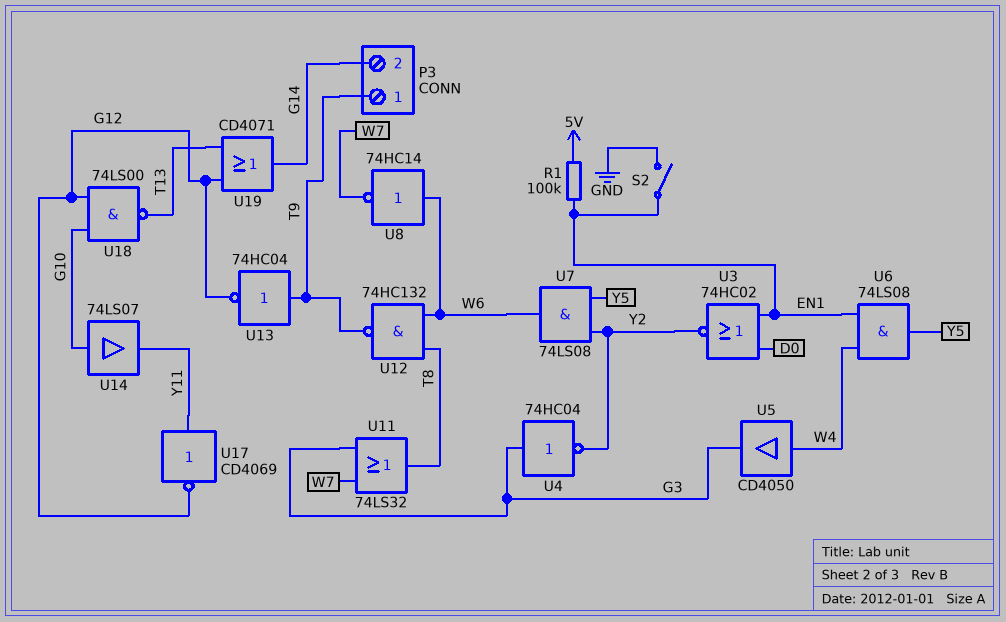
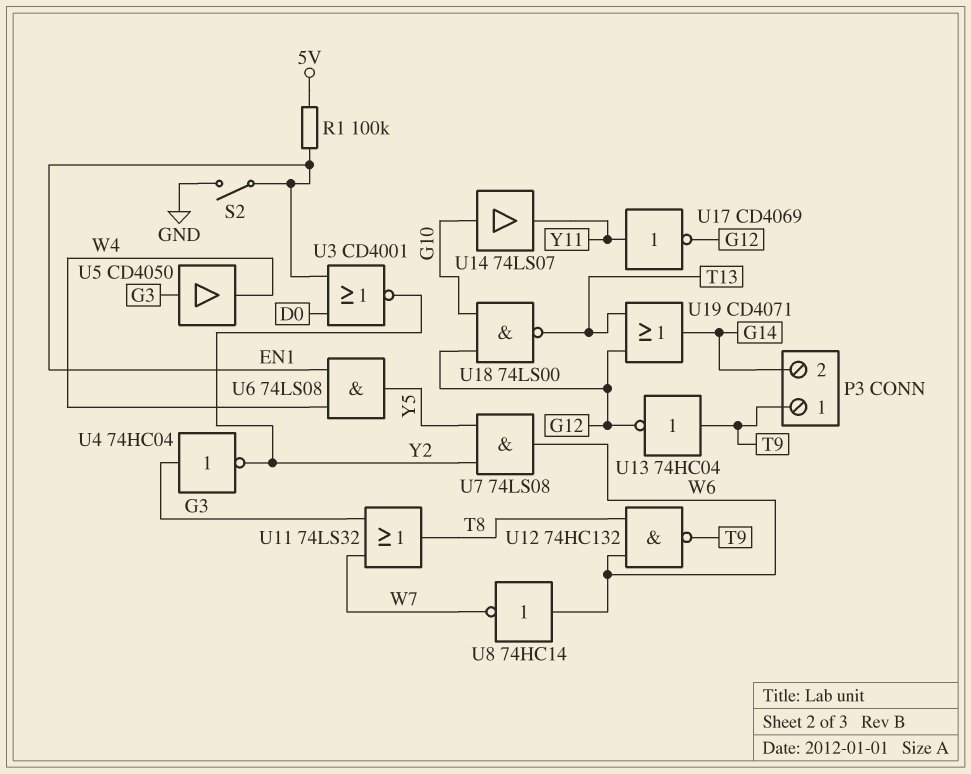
U3: NOR 74HC02 (in D0, in EN1, out Y2) -> NOR CD4001 (in D0, in EN1, out Y2)
U5: buffer CD4050 (in W4, out G3) -> buffer CD4050 (in G3, out W4)

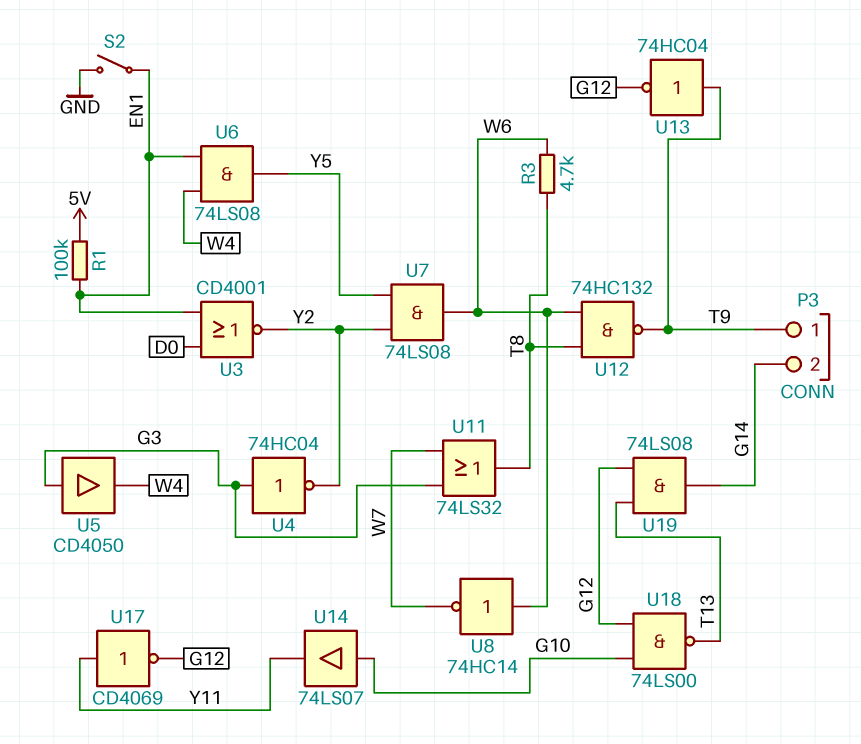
R3: none -> 4.7k (T8, W6)
U19: OR CD4071 (in G12, in T13, out G14) -> AND 74LS08 (in G12, in T13, out G14)

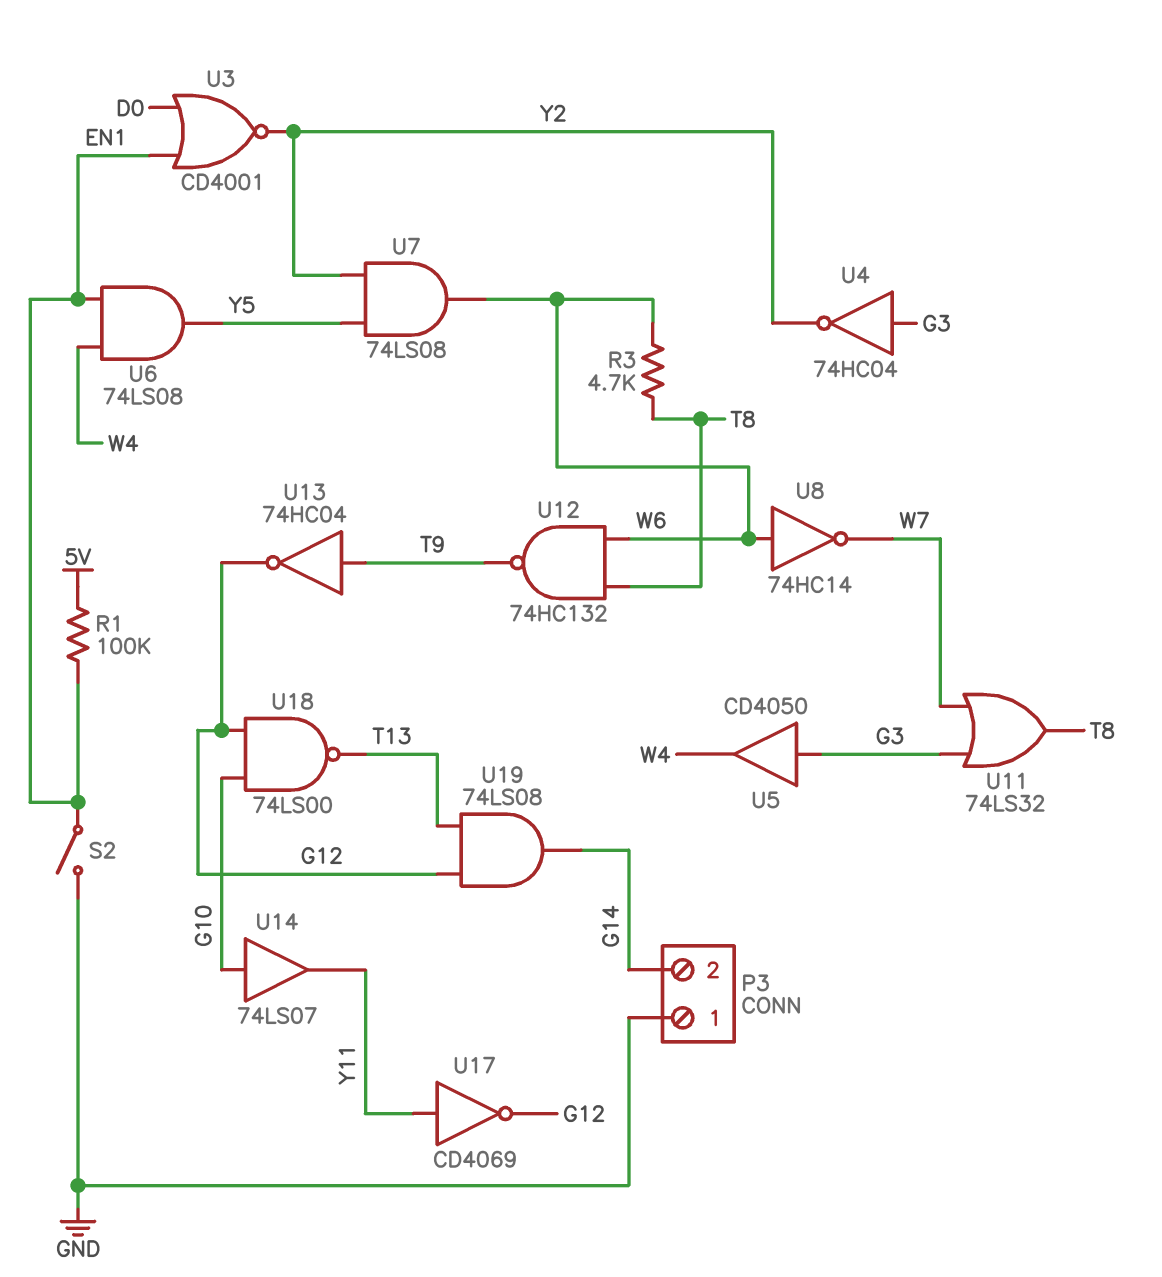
P3 pin 1: T9 -> GND

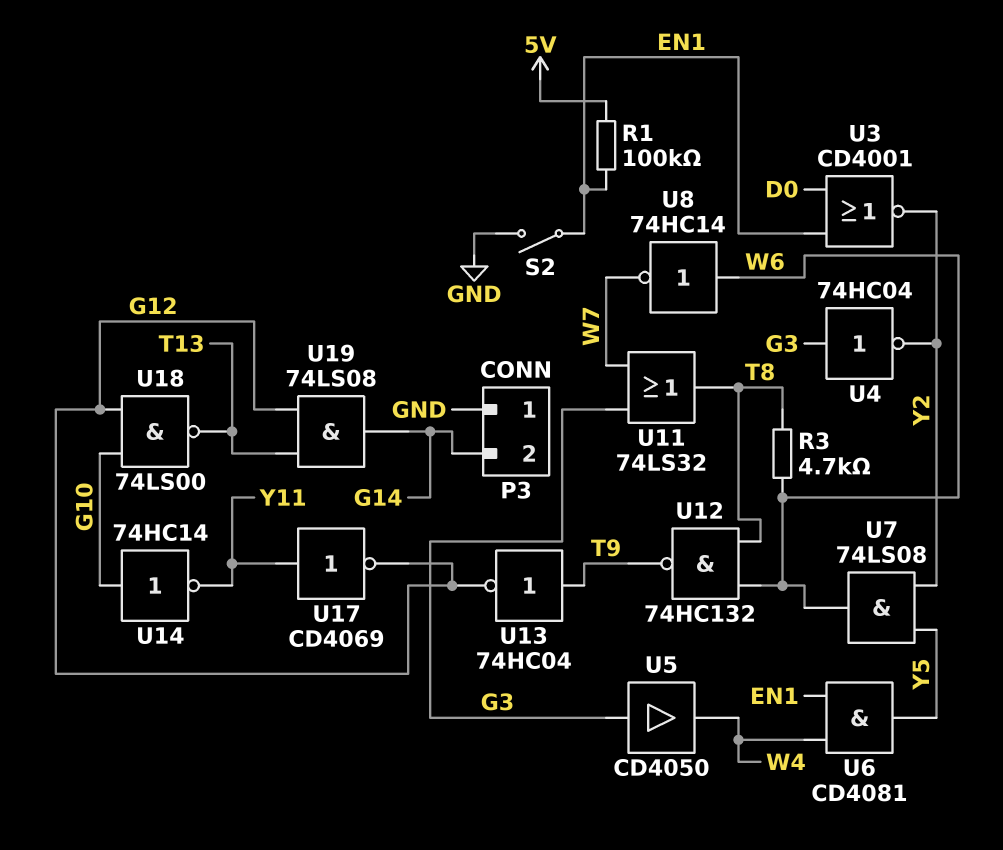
U6: AND 74LS08 (in EN1, in W4, out Y5) -> AND CD4081 (in EN1, in W4, out Y5)
U14: buffer 74LS07 (in G10, out Y11) -> NOT 74HC14 (in G10, out Y11)

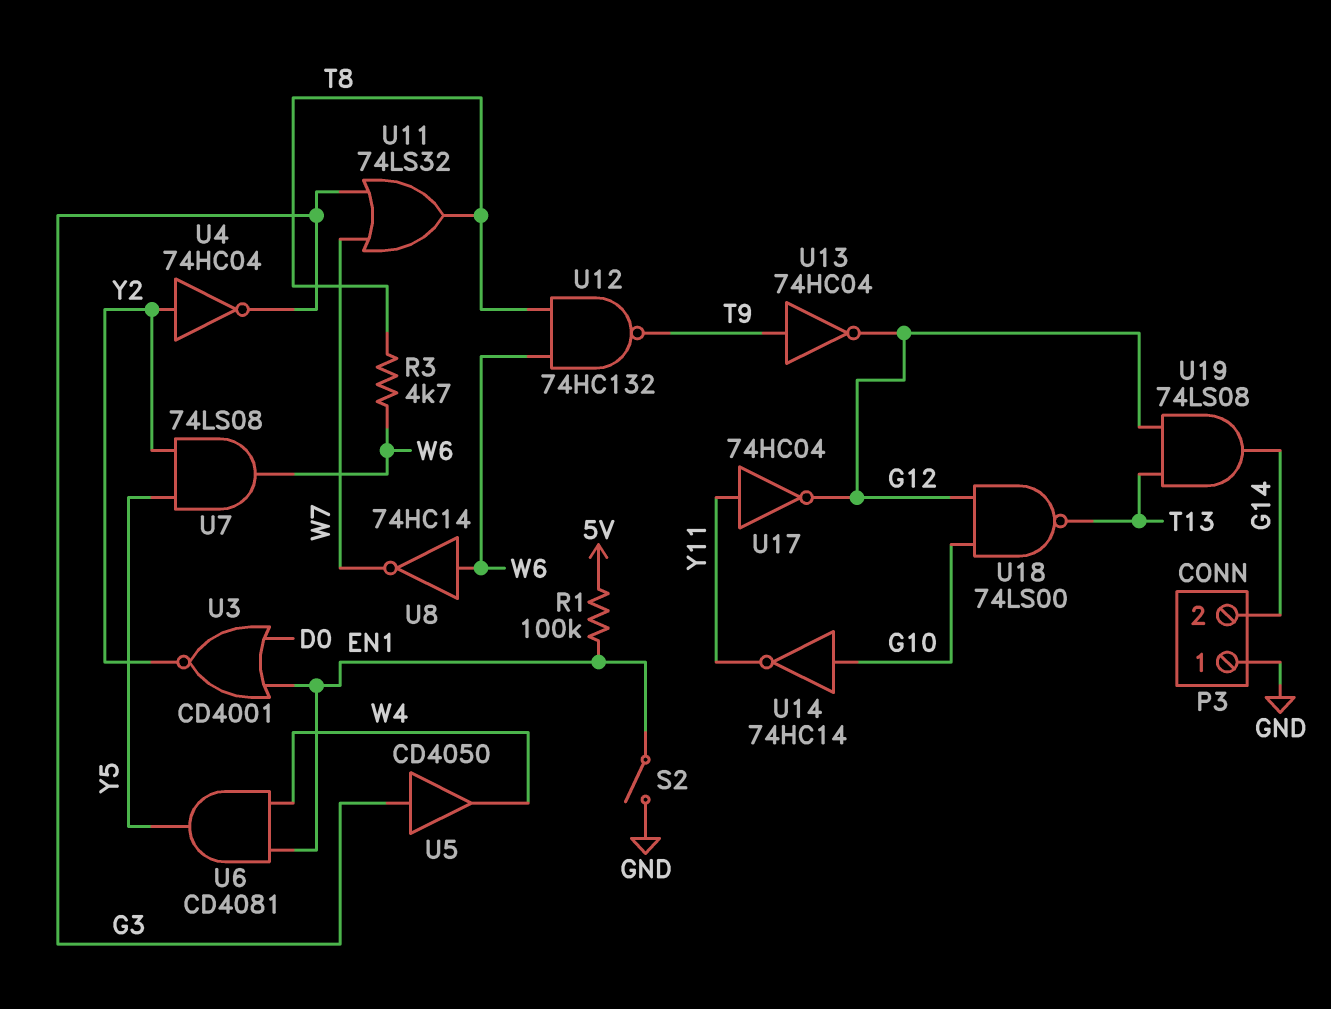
U4: NOT 74HC04 (in G3, out Y2) -> NOT 74HC04 (in Y2, out G3)
U17: NOT CD4069 (in Y11, out G12) -> NOT 74HC04 (in Y11, out G12)

